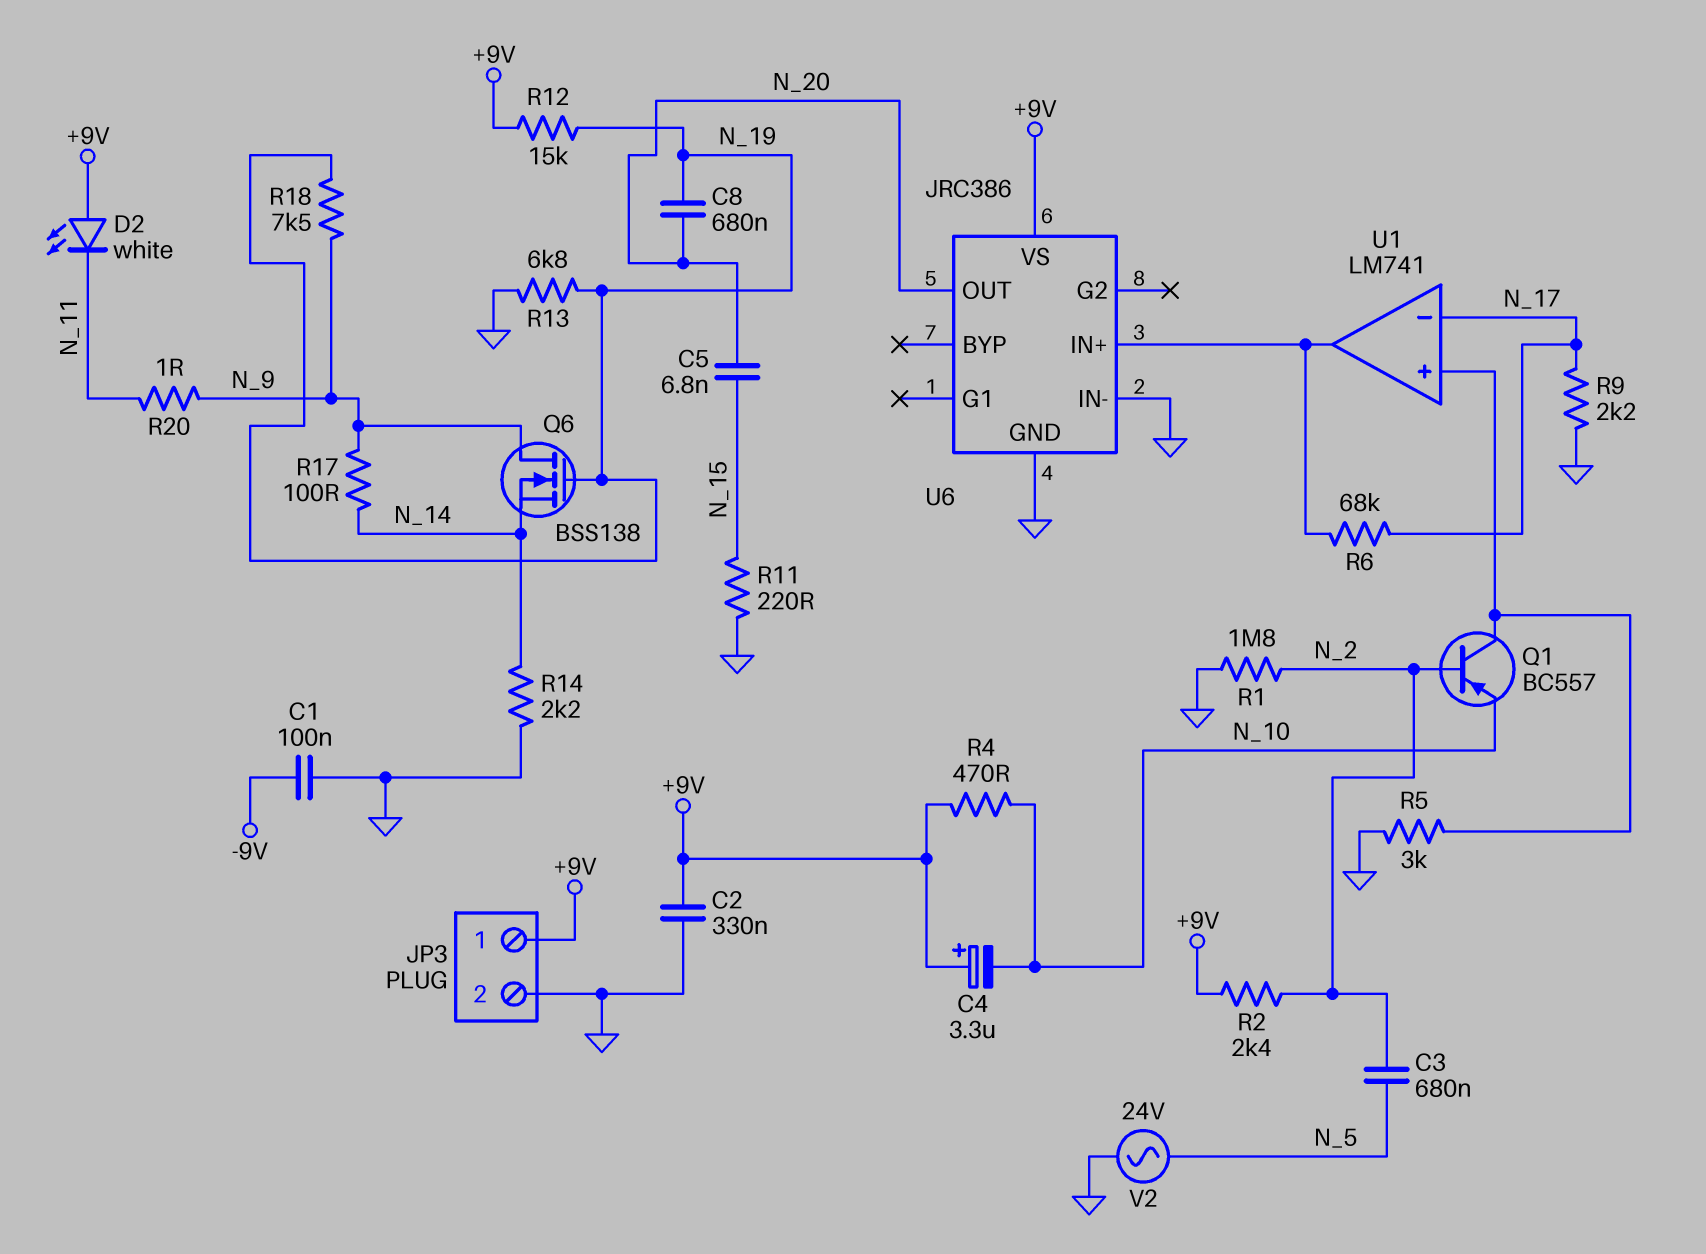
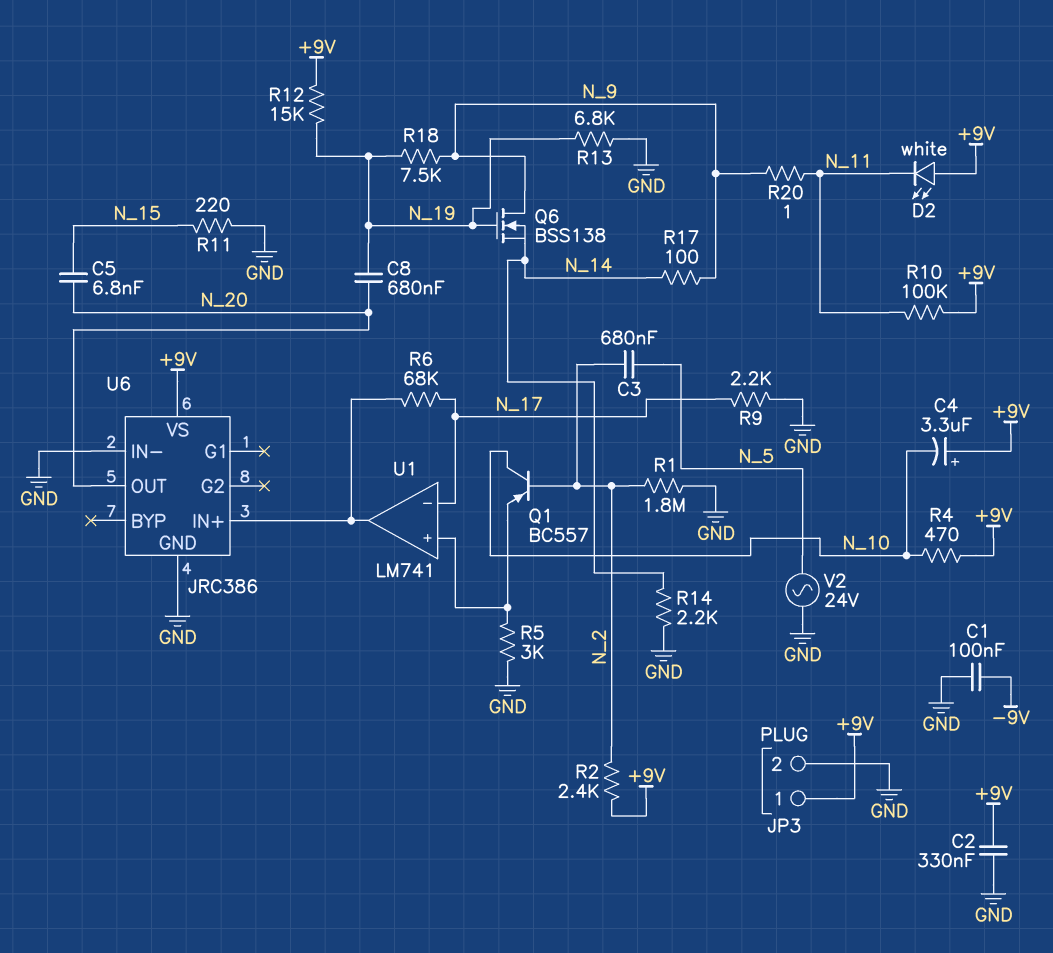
Q1: PNP BC557 (B N_2, C U1/in+, E N_10) -> PNP BC557 (B N_2, C N_10, E U1/in+)
R10: none -> 100k (+9V, N_11)

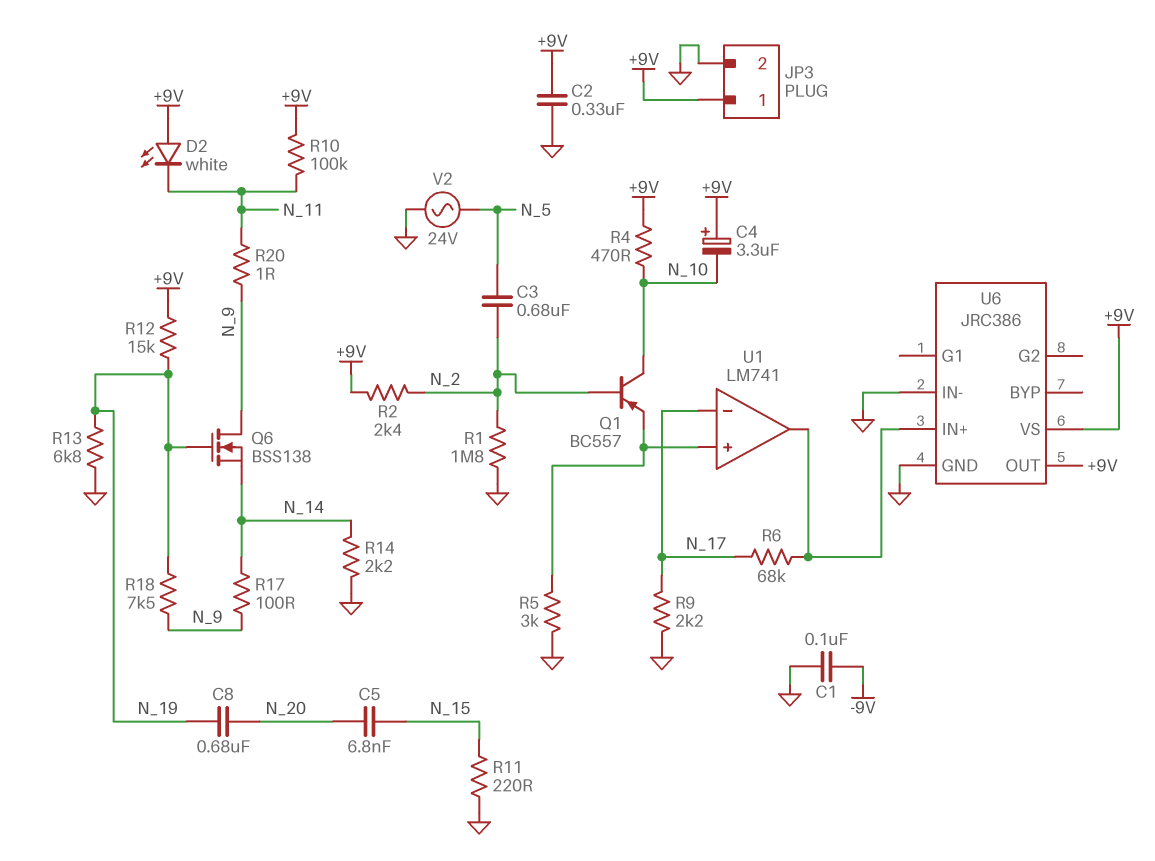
U6 pin OUT: N_20 -> +9V

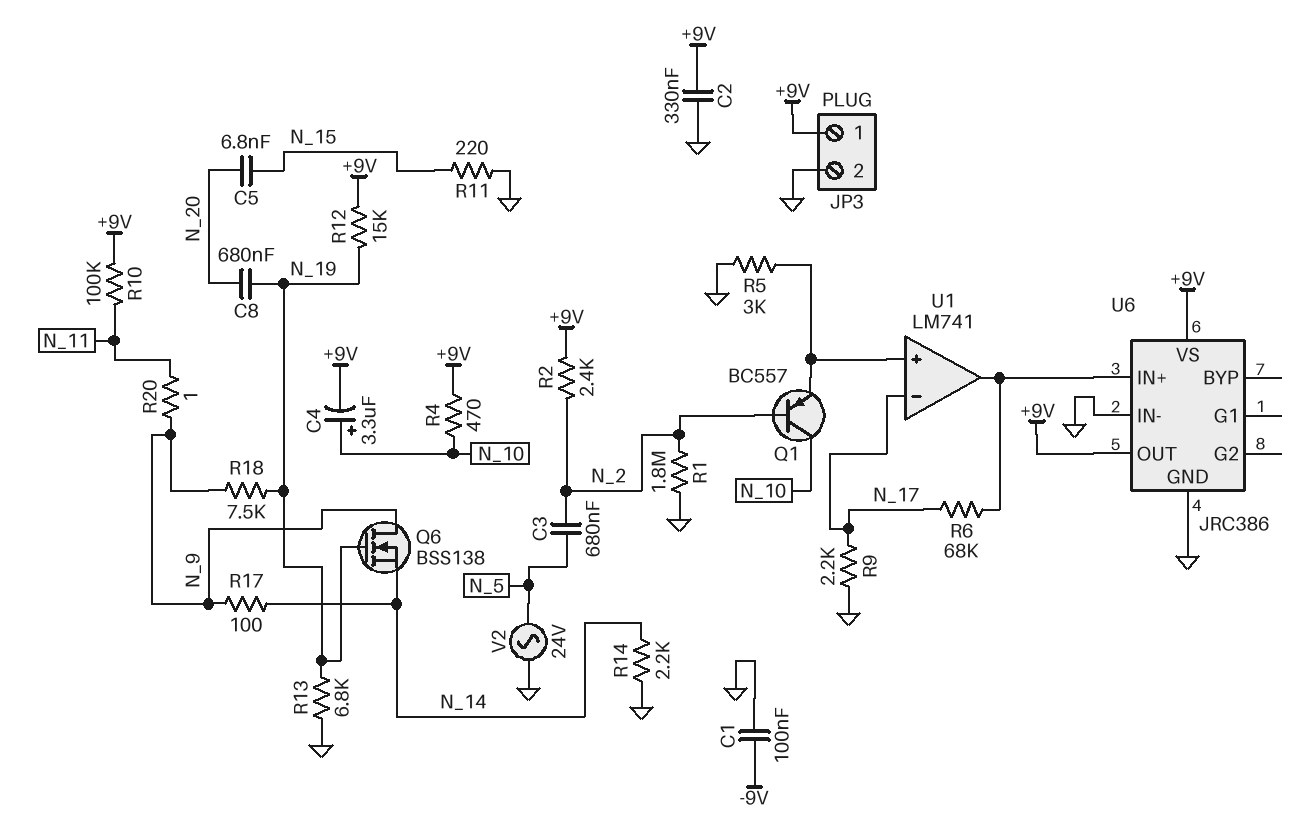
C4: 3.3uF (plus +9V, minus N_10) -> 3.3uF (plus N_10, minus +9V)
D2: LED white (A +9V, K N_11) -> none

